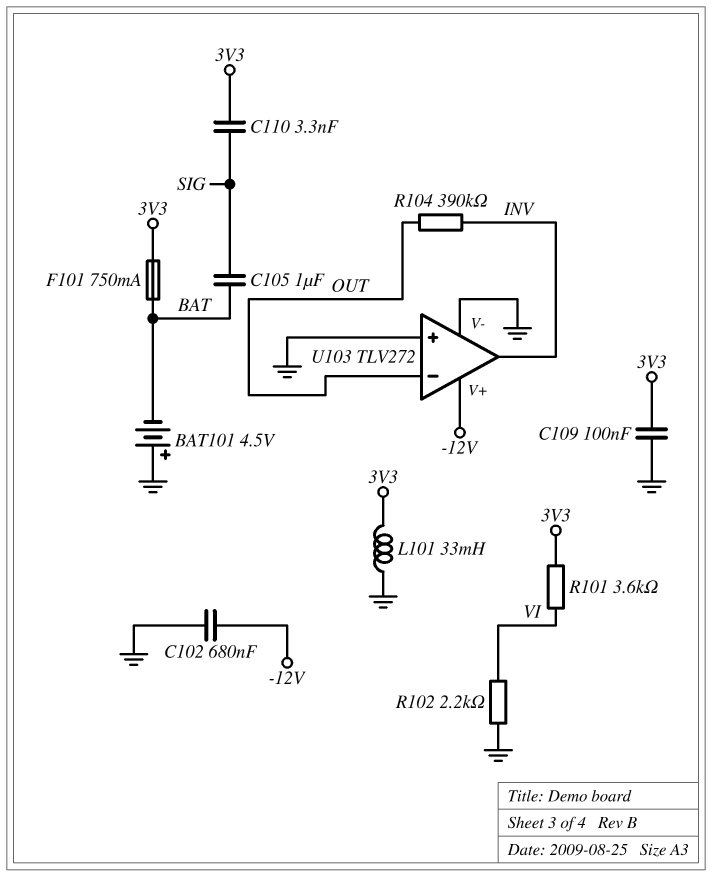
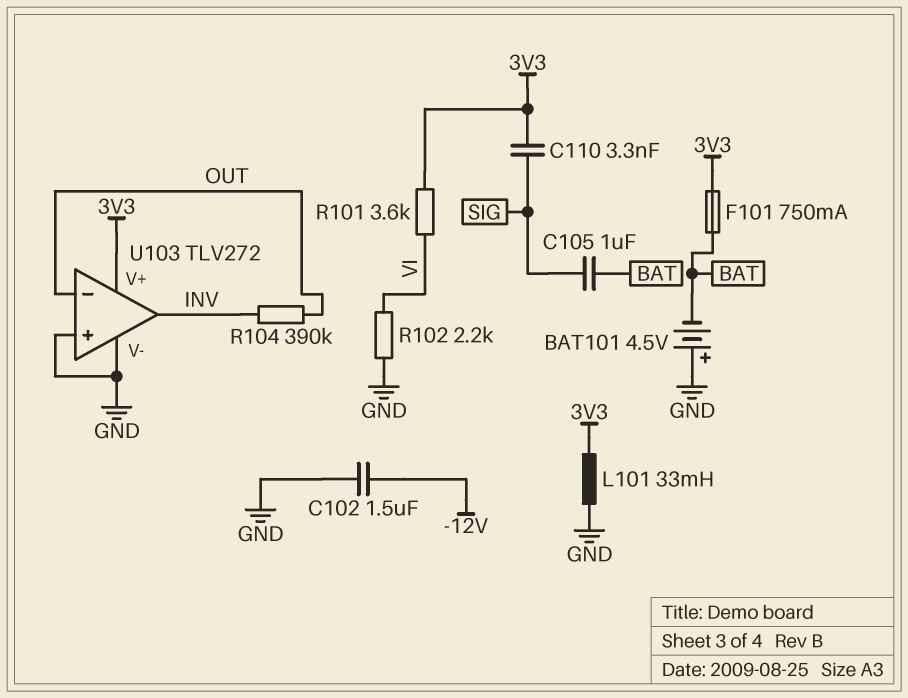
C102: 680nF (-12V, GND) -> 1.5uF (-12V, GND)
C109: 100nF (3V3, GND) -> none
U103 pin V+: -12V -> 3V3

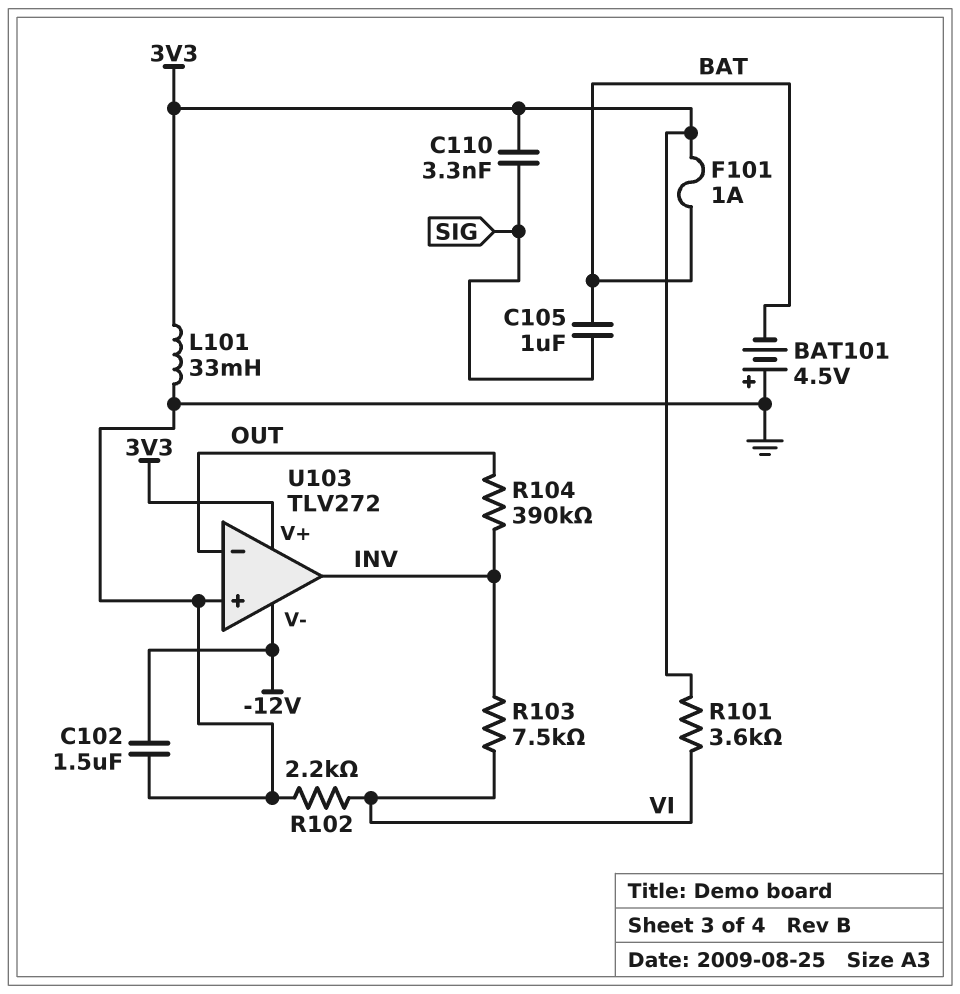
F101: 750mA (3V3, BAT) -> 1A (3V3, BAT)
R103: none -> 7.5k (INV, VI)
U103 pin V-: GND -> -12V

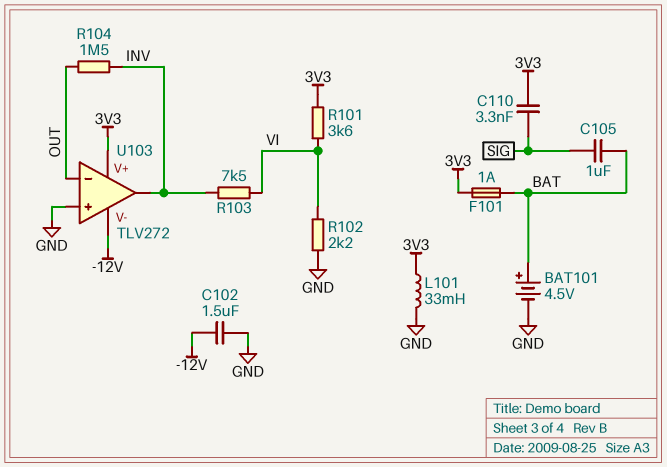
BAT101: 4.5V (plus GND, minus BAT) -> 4.5V (plus BAT, minus GND)
R104: 390k (INV, OUT) -> 1.5M (INV, OUT)

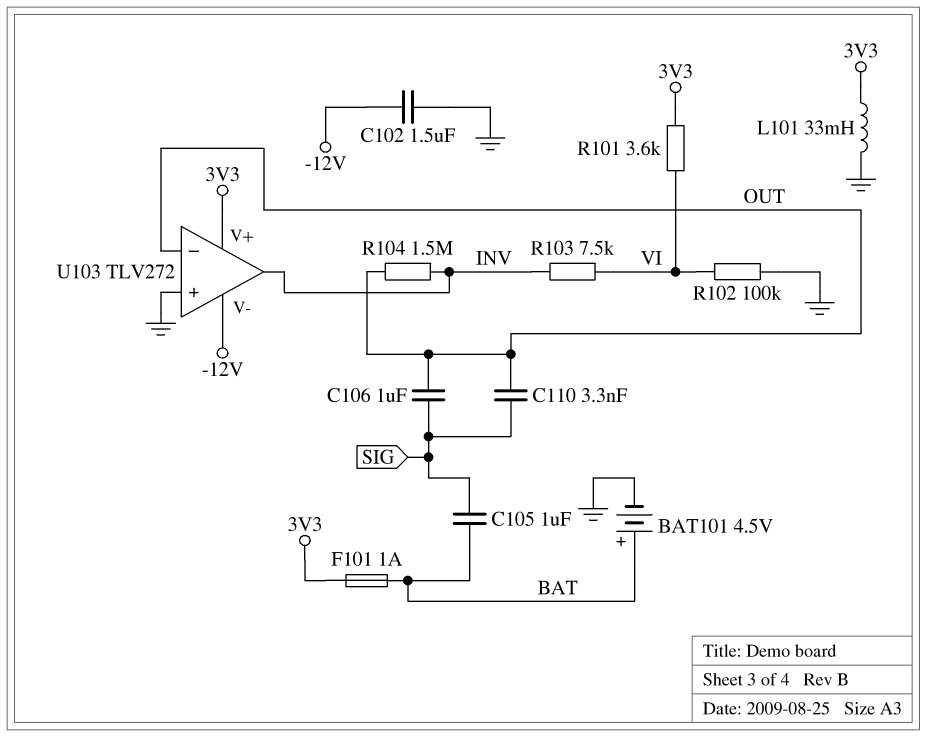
C106: none -> 1uF (OUT, SIG)
C110: 3.3nF (3V3, SIG) -> 3.3nF (OUT, SIG)
R102: 2.2k (GND, VI) -> 100k (GND, VI)

